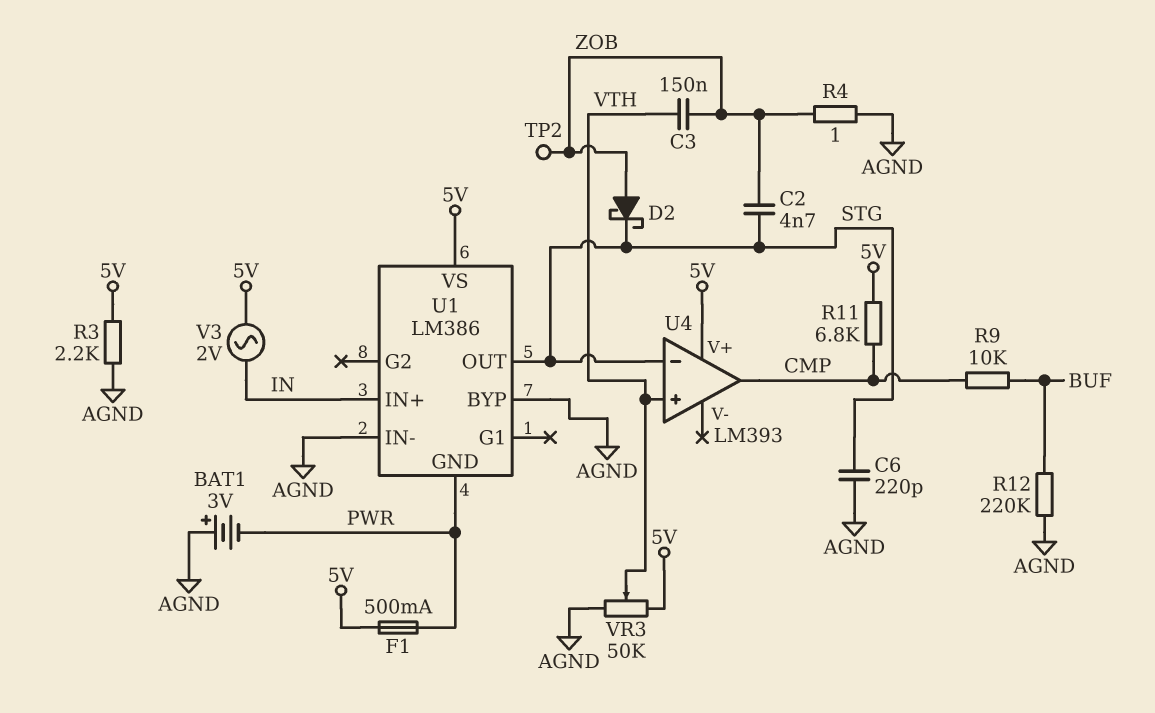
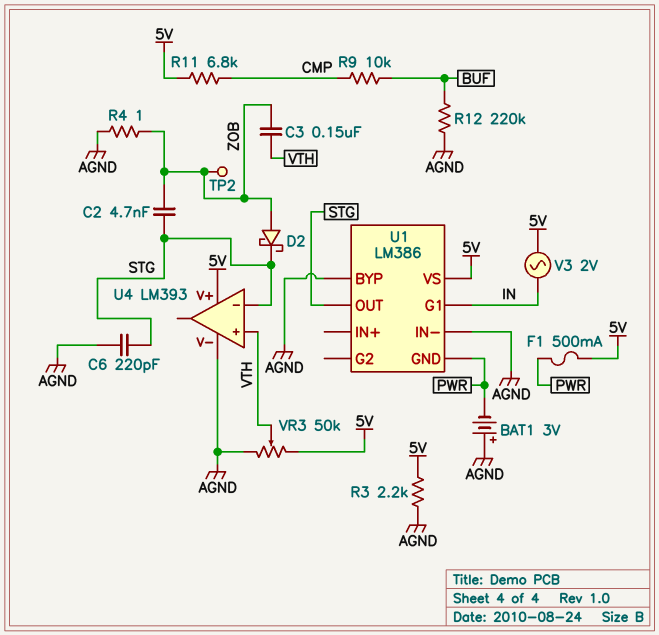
U1 pin G1: none -> IN
U1 pin IN+: IN -> none
U4 pin V-: none -> AGND
U4 pin out: CMP -> none

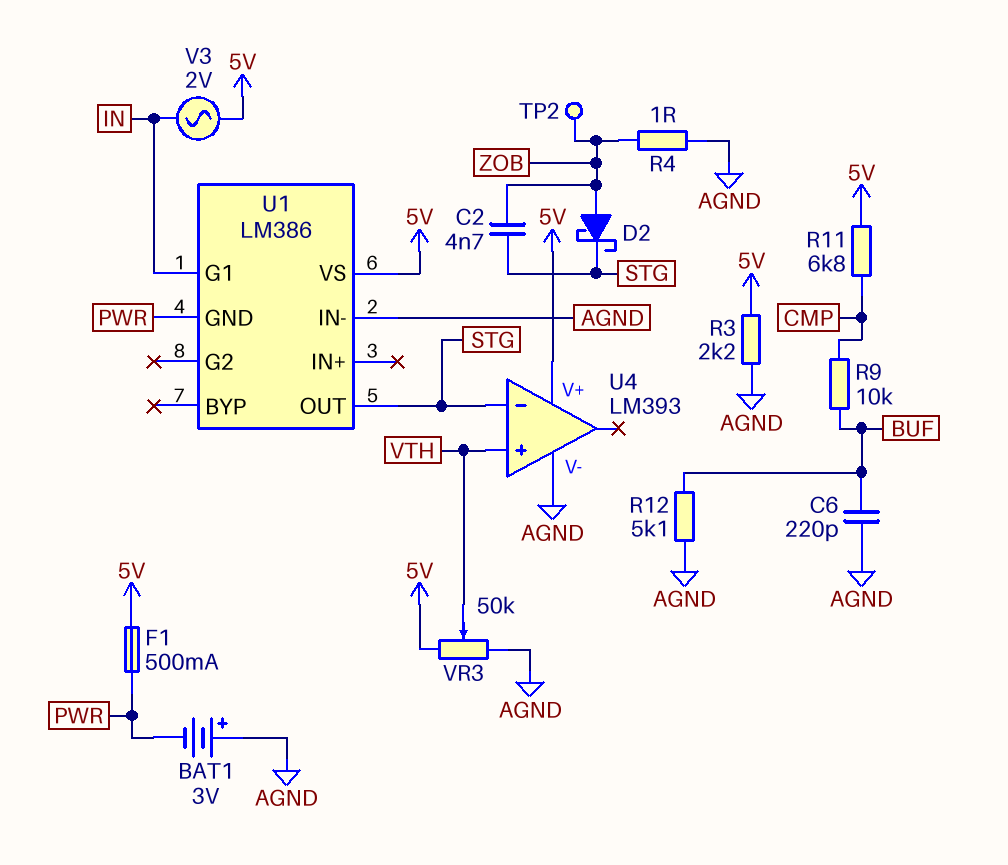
C3: 150nF (VTH, ZOB) -> none
C6: 220pF (AGND, STG) -> 220pF (AGND, BUF)
R12: 220k (AGND, BUF) -> 5.1k (AGND, BUF)
U1 pin BYP: AGND -> none

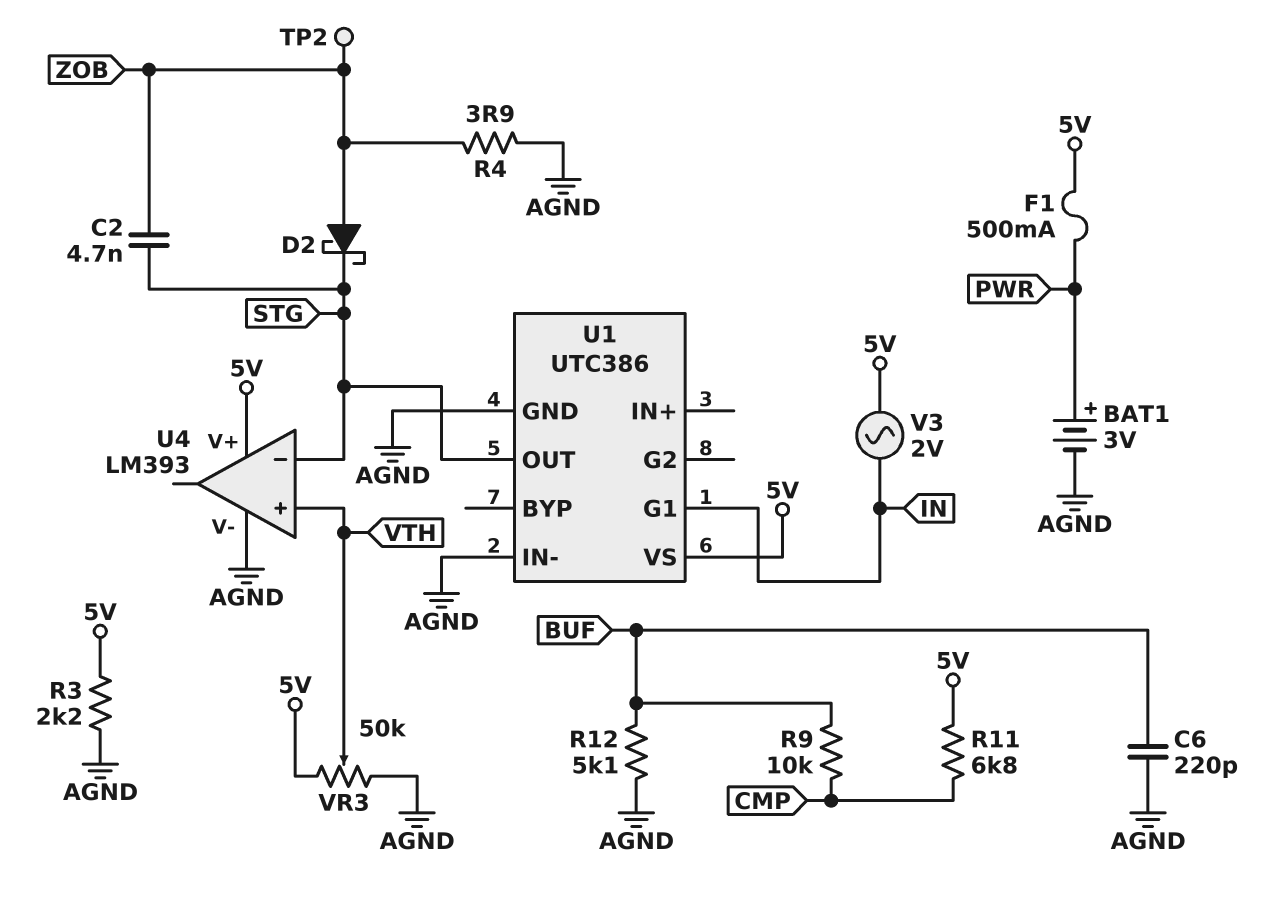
BAT1: 3V (plus AGND, minus PWR) -> 3V (plus PWR, minus AGND)
R4: 1 (AGND, ZOB) -> 3.9 (AGND, ZOB)
U1: LM386 -> UTC386
U1 pin GND: PWR -> AGND

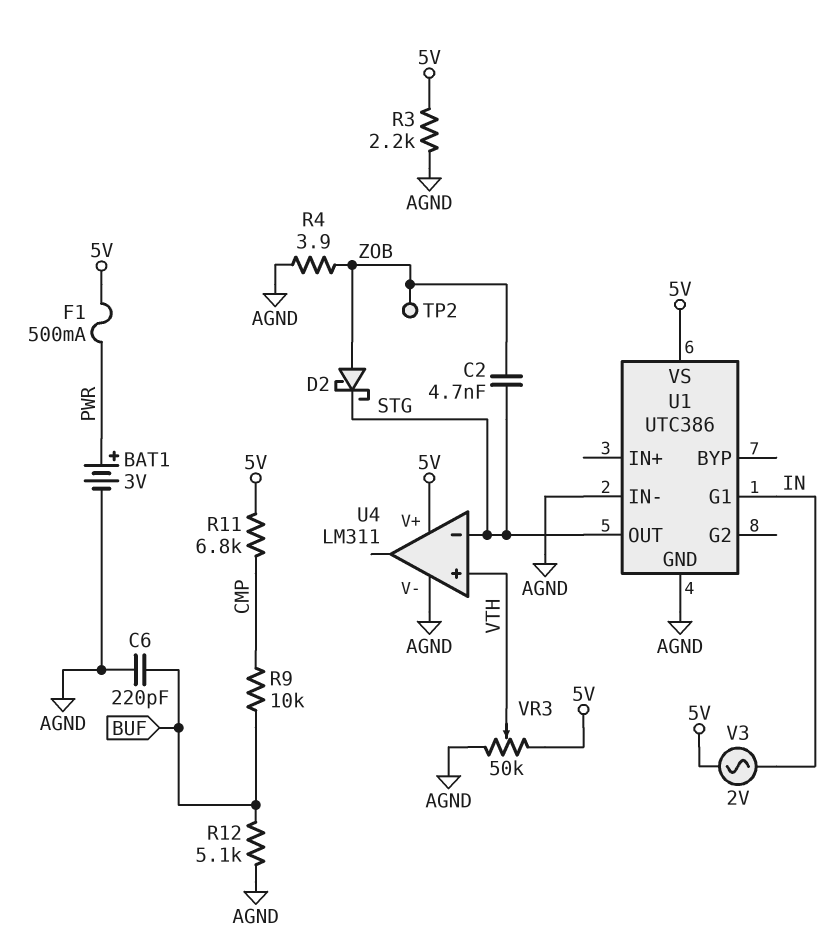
U4: LM393 -> LM311

